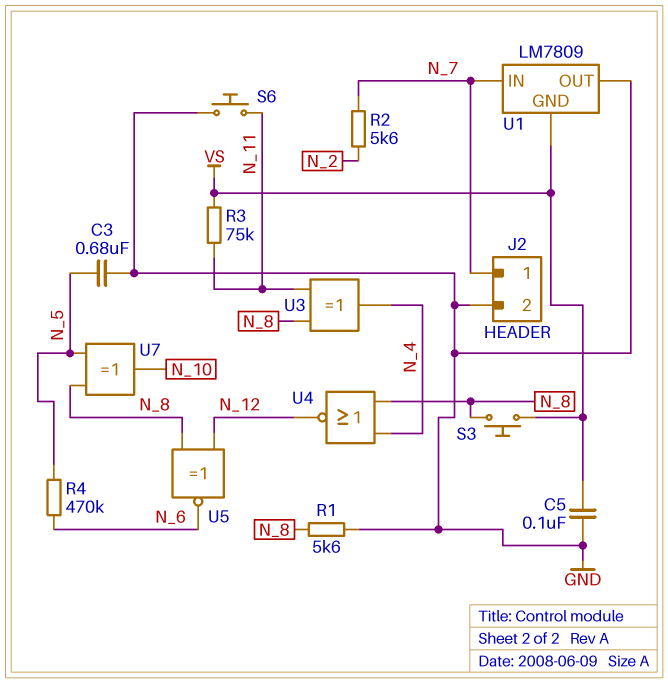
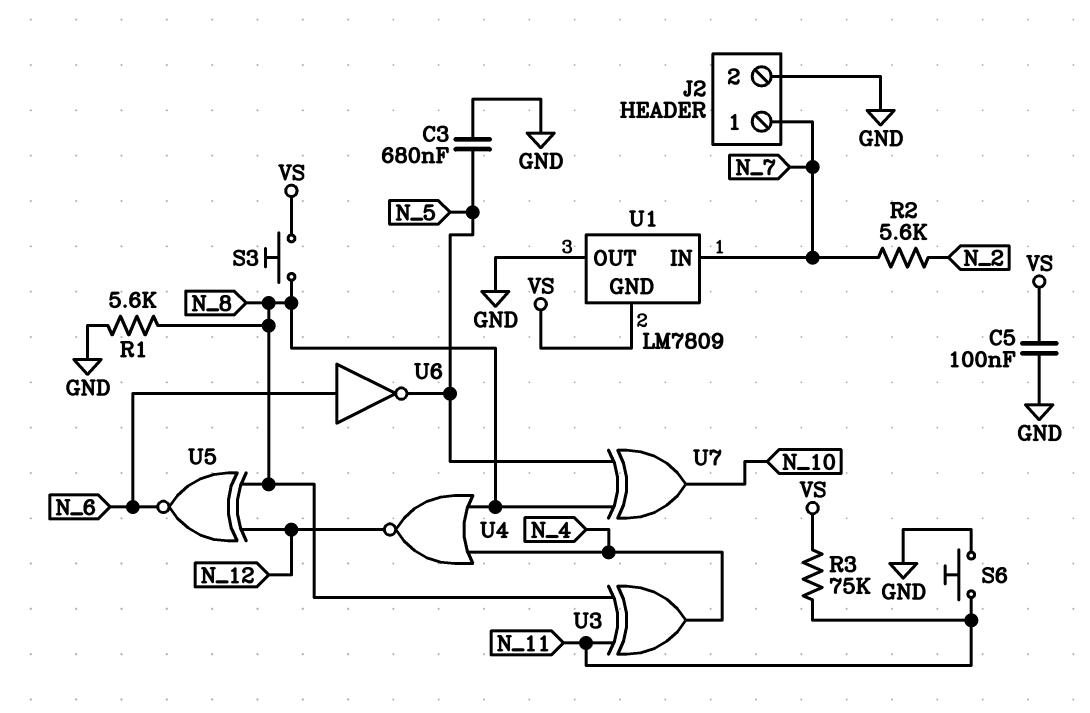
R4: 470k (N_5, N_6) -> none
U6: none -> NOT (in N_6, out N_5)

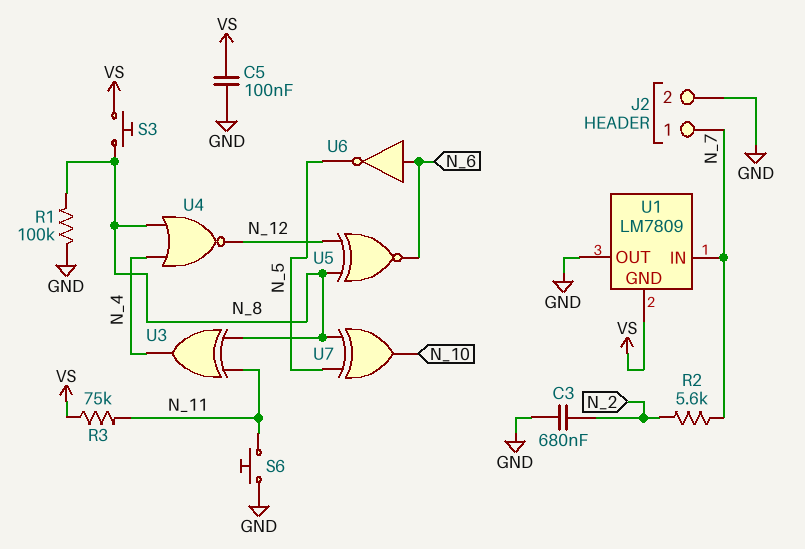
C3: 680nF (GND, N_5) -> 680nF (GND, N_2)
R1: 5.6k (GND, N_8) -> 100k (GND, N_8)

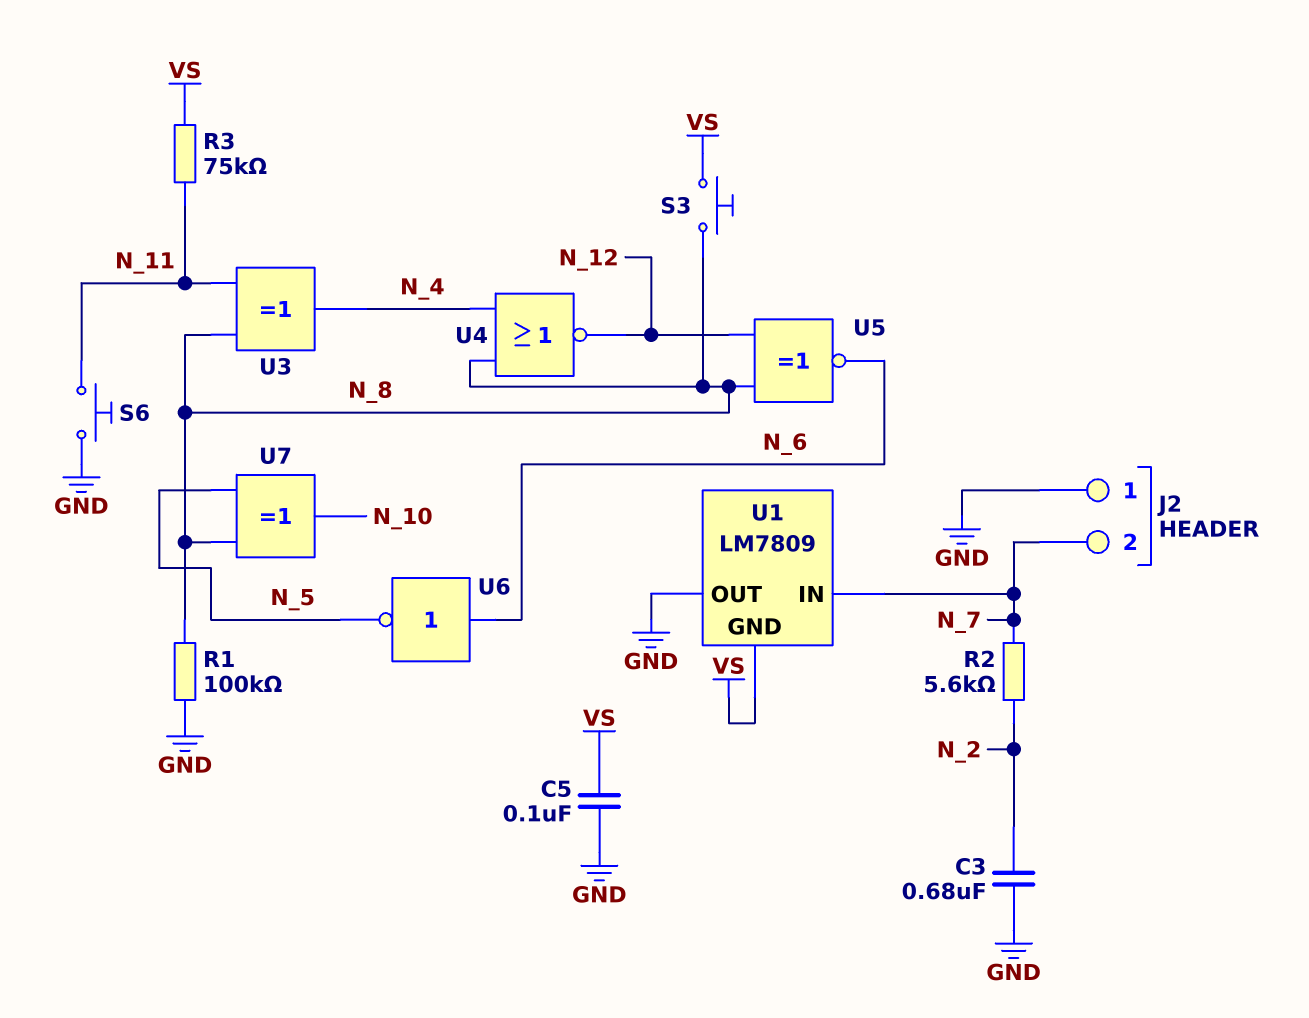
J2 pin 1: N_7 -> GND
J2 pin 2: GND -> N_7

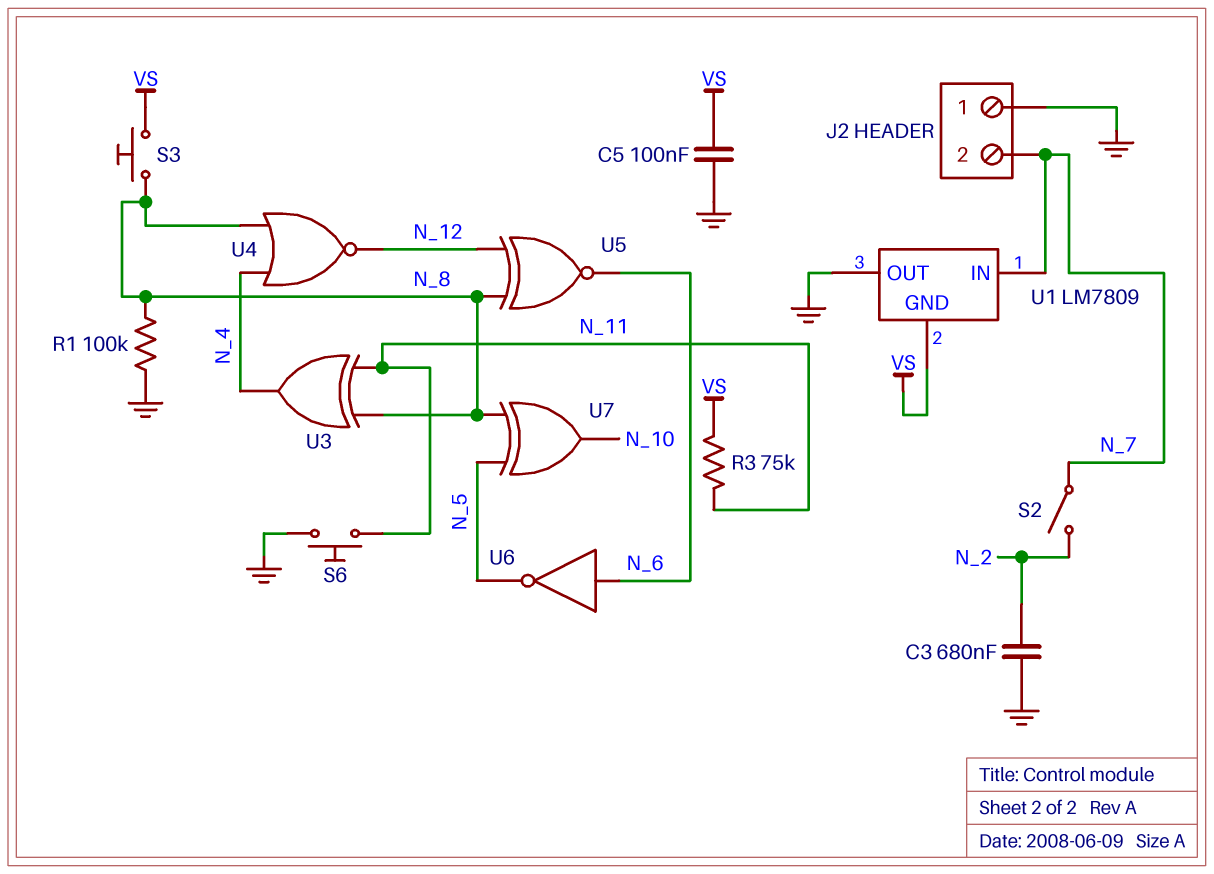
R2: 5.6k (N_2, N_7) -> none
S2: none -> switch (N_2, N_7)

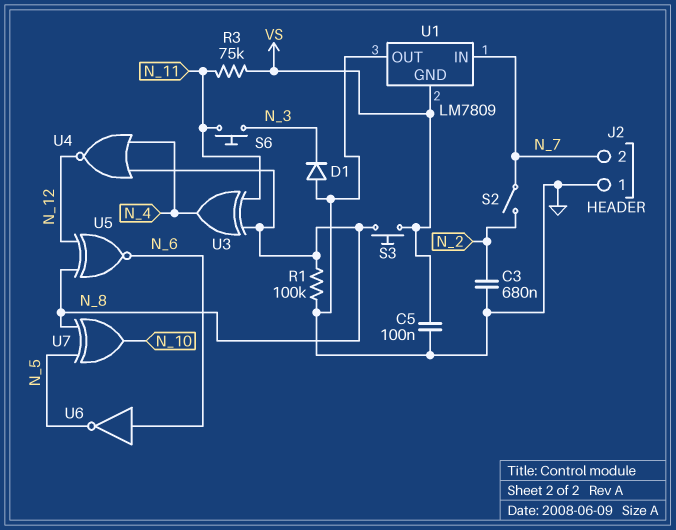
D1: none -> diode (A GND, K N_3)
S6: button (GND, N_11) -> button (N_3, N_11)

